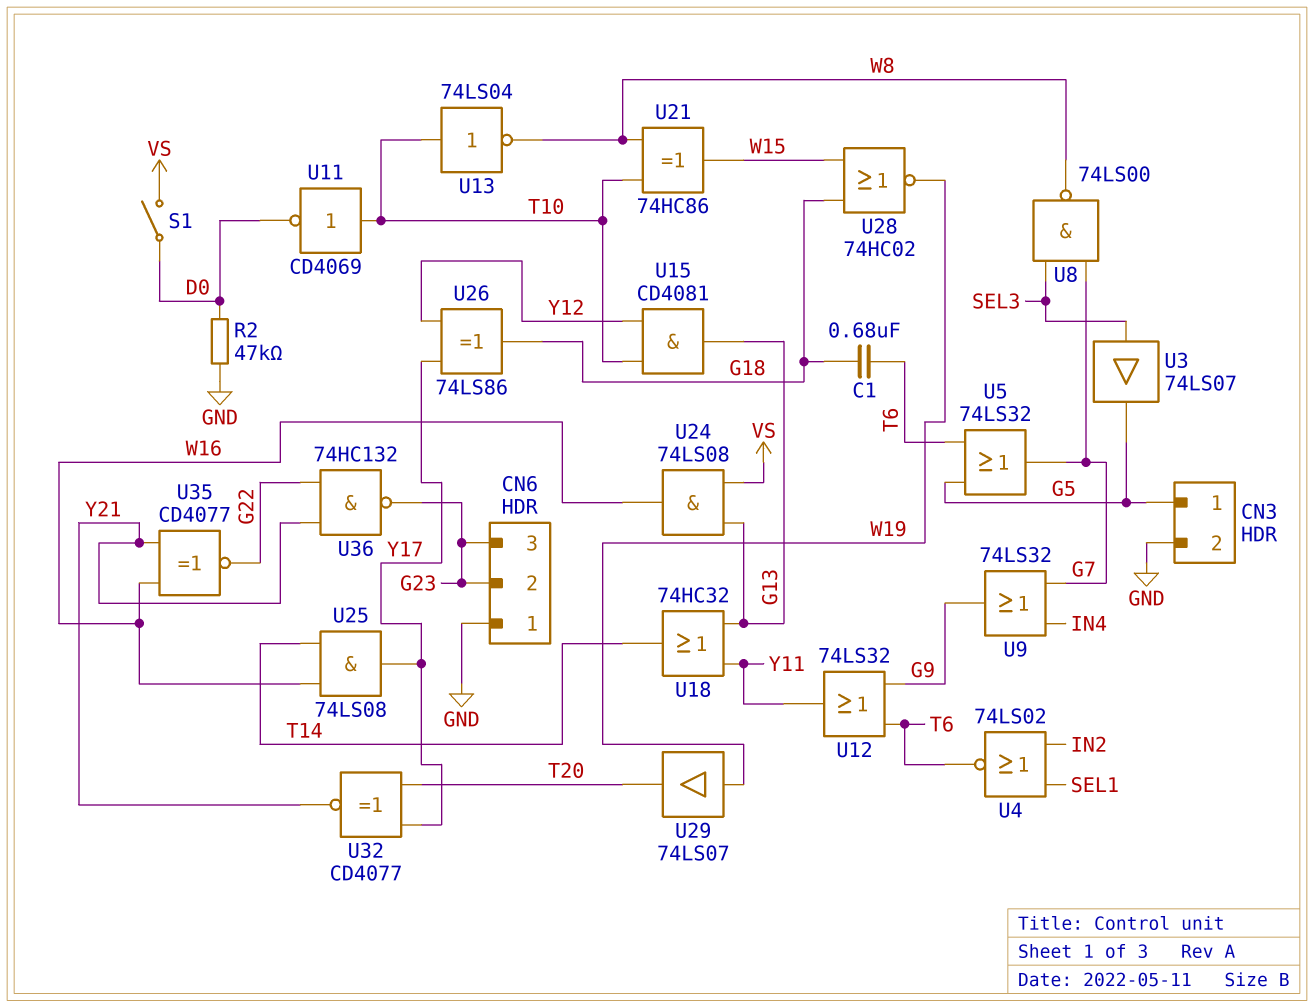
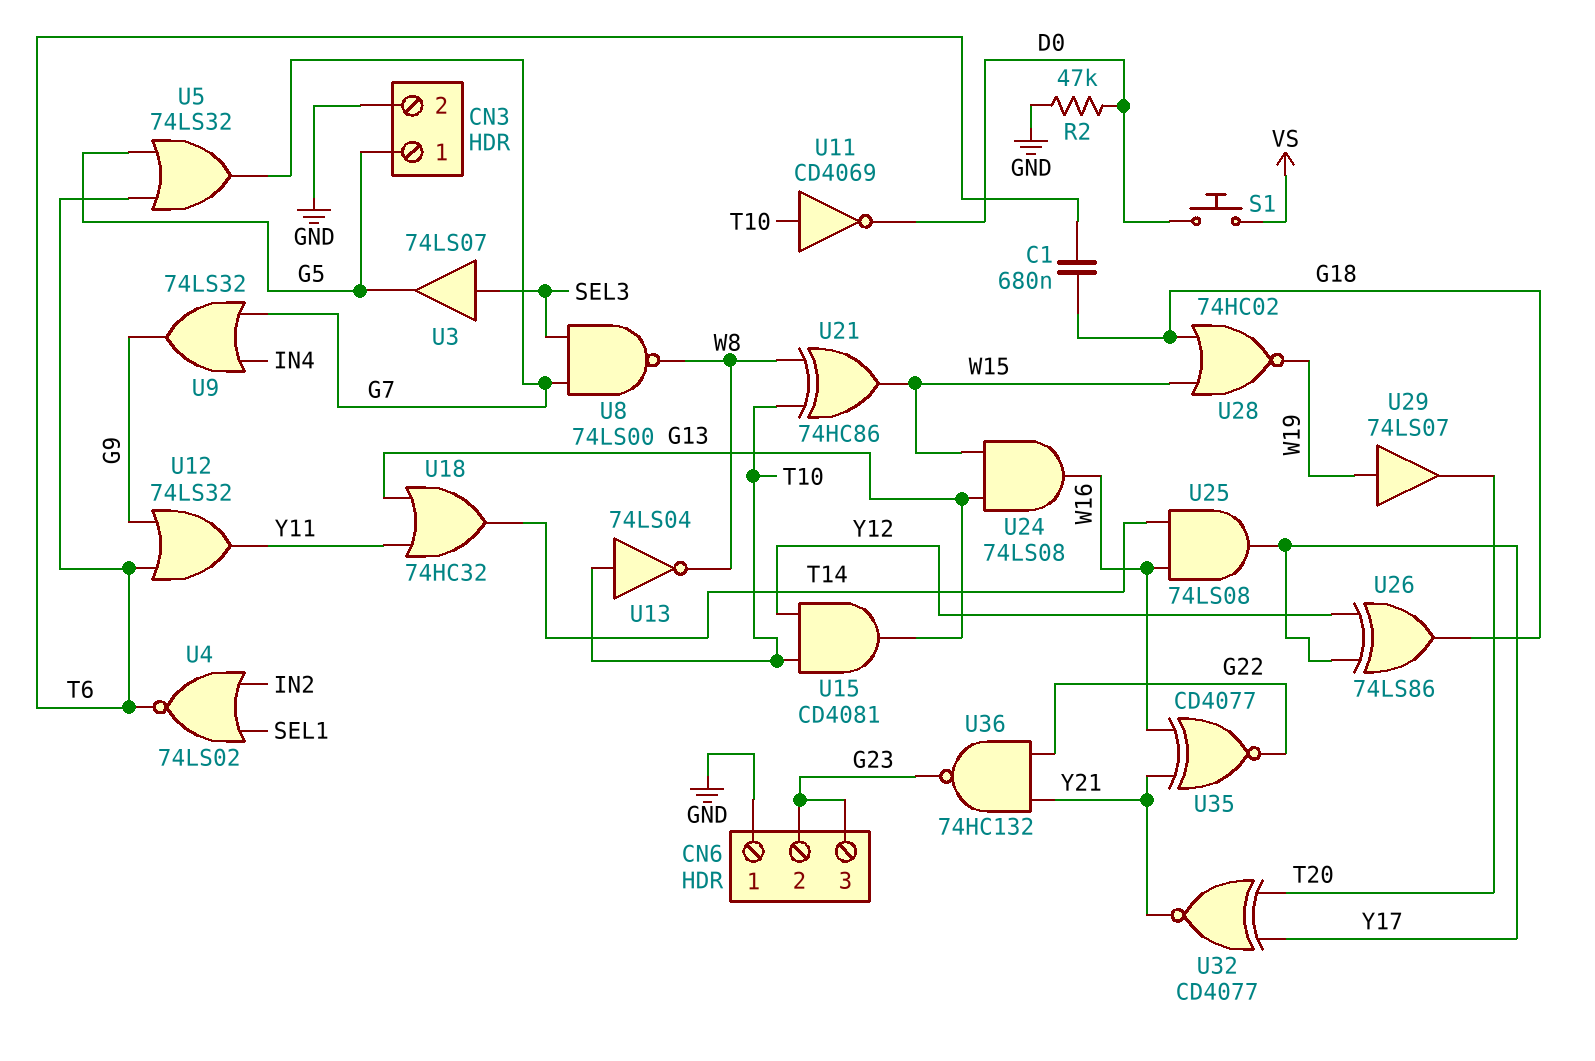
S1: switch (D0, VS) -> button (D0, VS)
U24: AND 74LS08 (in G13, in VS, out W16) -> AND 74LS08 (in G13, in W15, out W16)

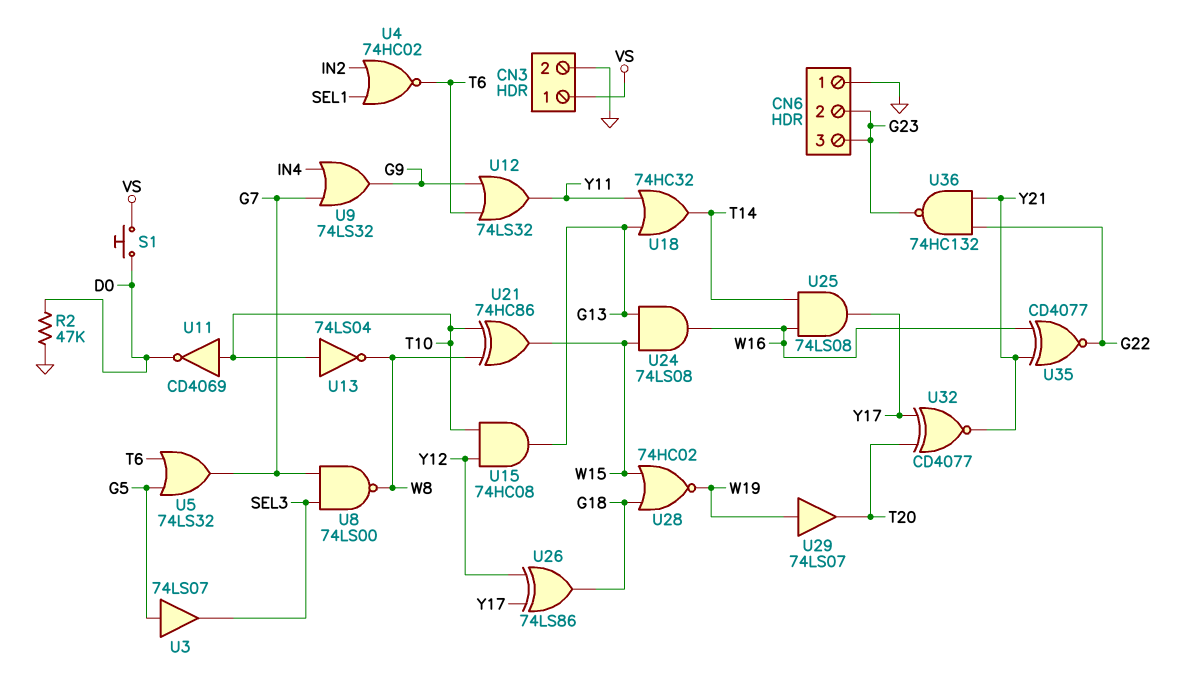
C1: 680nF (G18, T6) -> none
CN3 pin 1: G5 -> VS
U3: buffer 74LS07 (in SEL3, out G5) -> buffer 74LS07 (in G5, out SEL3)
U4: NOR 74LS02 (in IN2, in SEL1, out T6) -> NOR 74HC02 (in IN2, in SEL1, out T6)
U15: AND CD4081 (in T10, in Y12, out G13) -> AND 74HC08 (in T10, in Y12, out G13)

